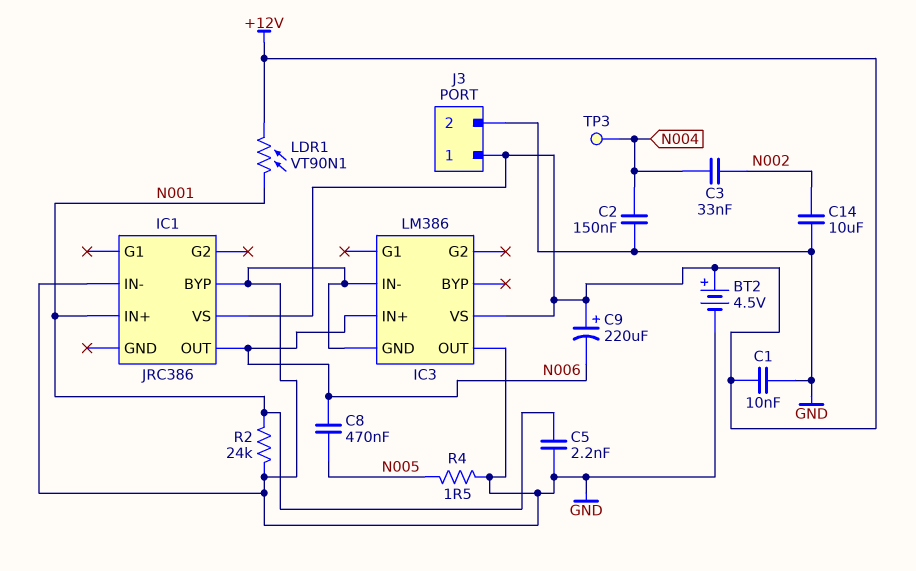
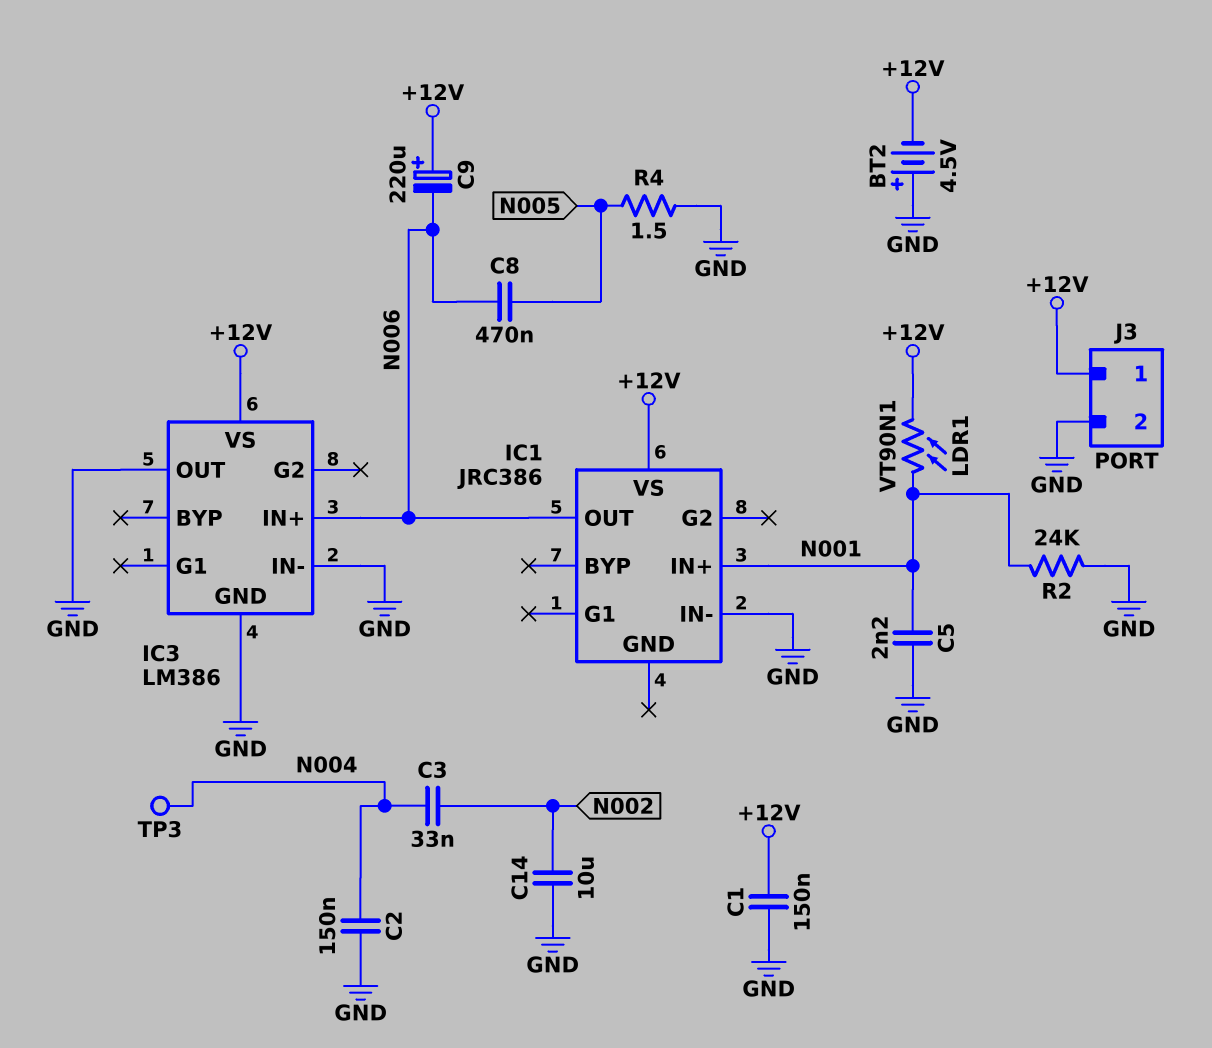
BT2: 4.5V (plus +12V, minus GND) -> 4.5V (plus GND, minus +12V)
C1: 10nF (+12V, GND) -> 150nF (+12V, GND)
IC1 pin BYP: GND -> none

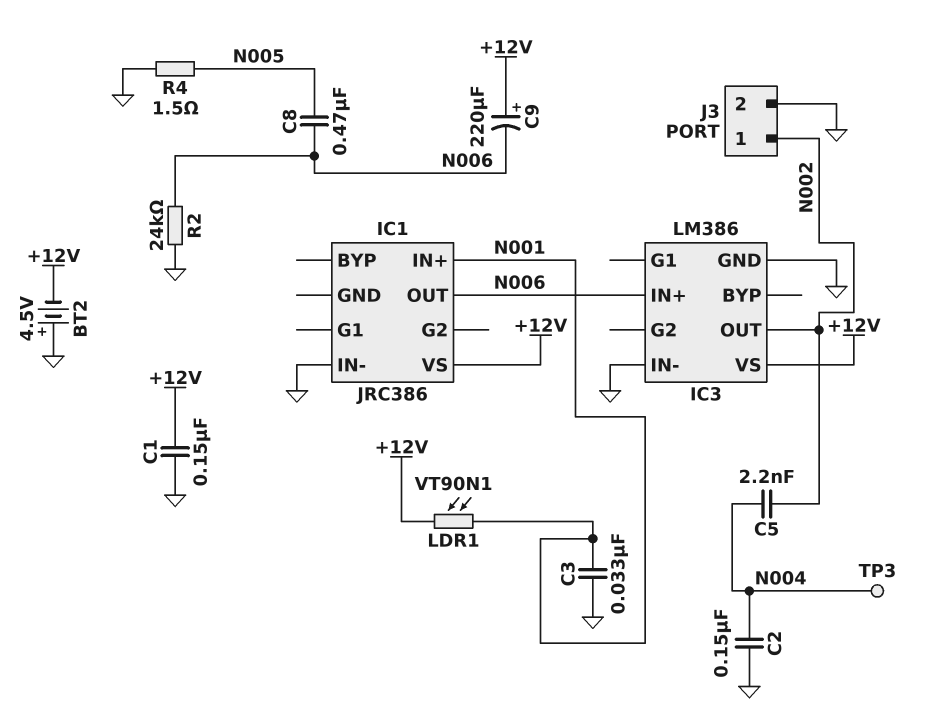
C3: 33nF (N002, N004) -> 33nF (GND, N001)
C5: 2.2nF (GND, N001) -> 2.2nF (N002, N004)
C14: 10uF (GND, N002) -> none
IC3 pin OUT: GND -> N002
J3 pin 1: +12V -> N002
R2: 24k (GND, N001) -> 24k (GND, N006)

